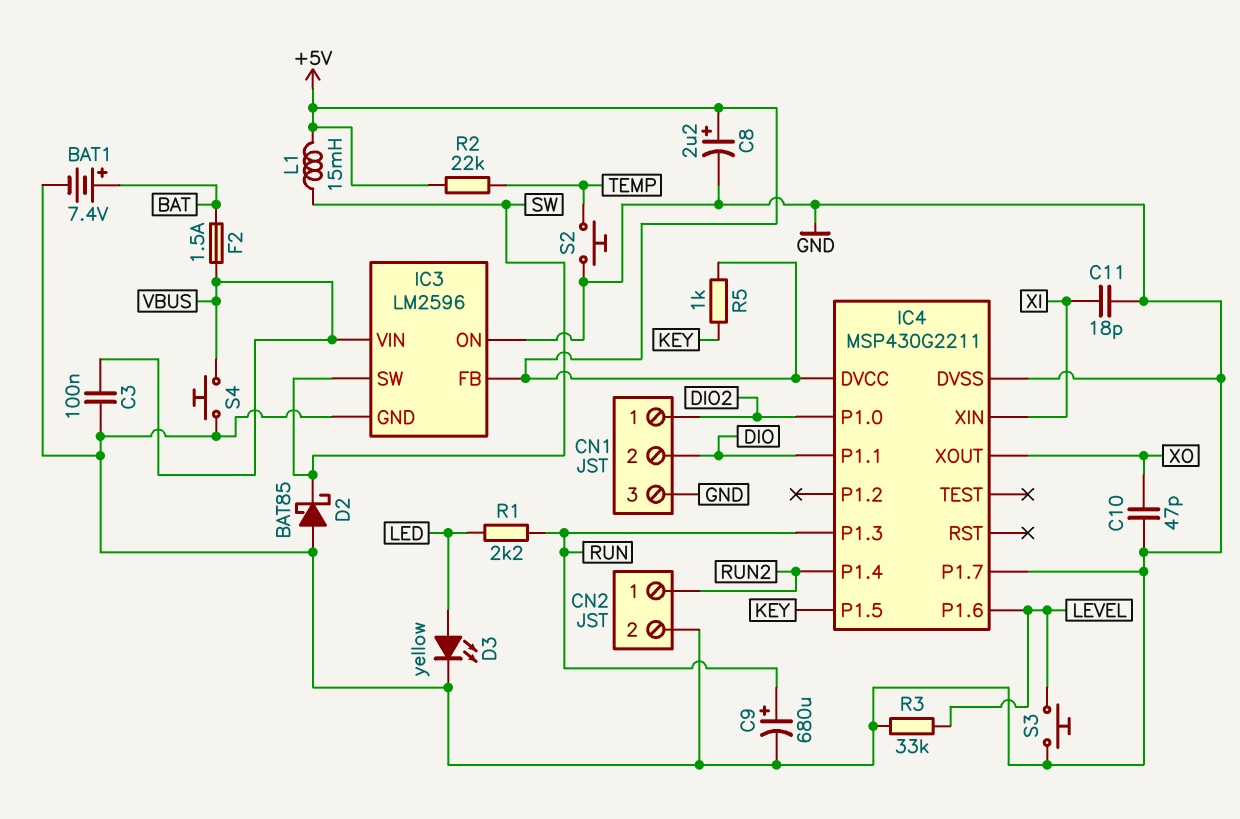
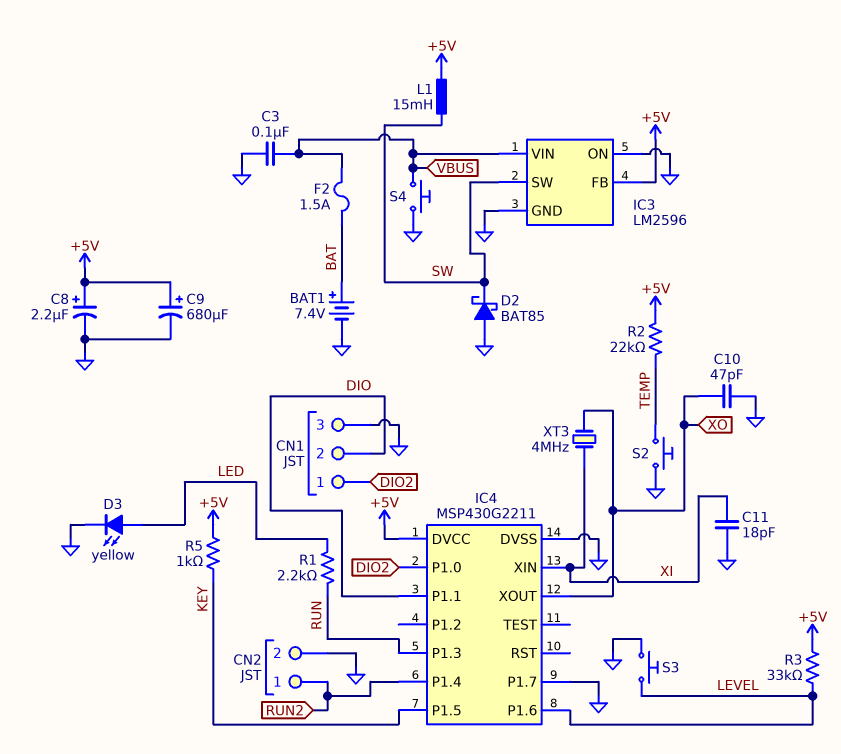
C9: 680uF (plus RUN, minus GND) -> 680uF (plus +5V, minus GND)
R3: 33k (GND, LEVEL) -> 33k (+5V, LEVEL)
XT3: none -> 4MHz (XI, XO)

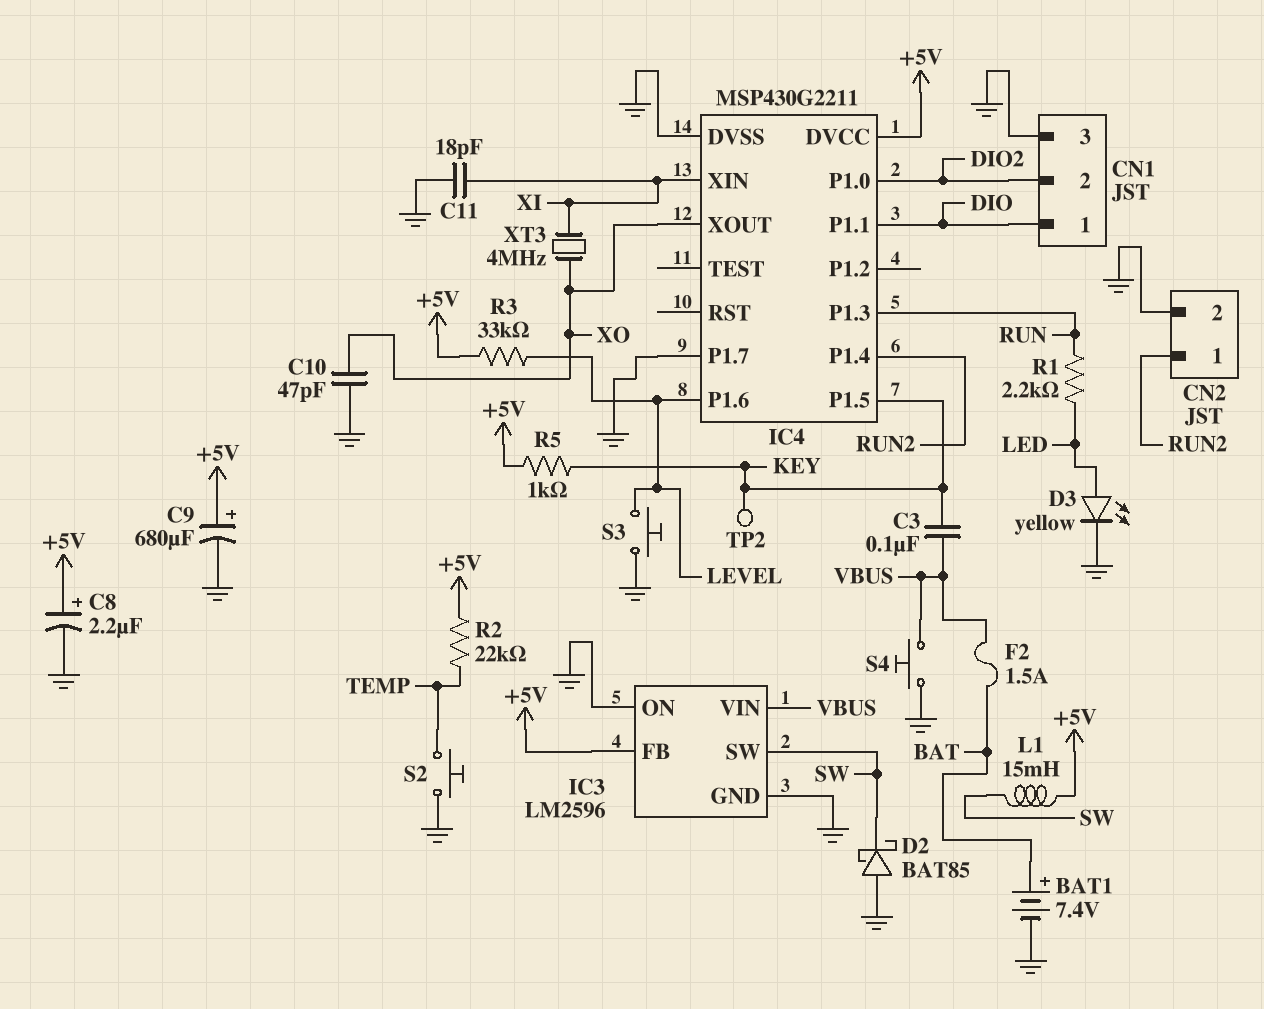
C3: 100nF (GND, VBUS) -> 100nF (KEY, VBUS)
CN1 pin 1: DIO2 -> DIO
CN1 pin 2: DIO -> DIO2
TP2: none -> test point (KEY)

